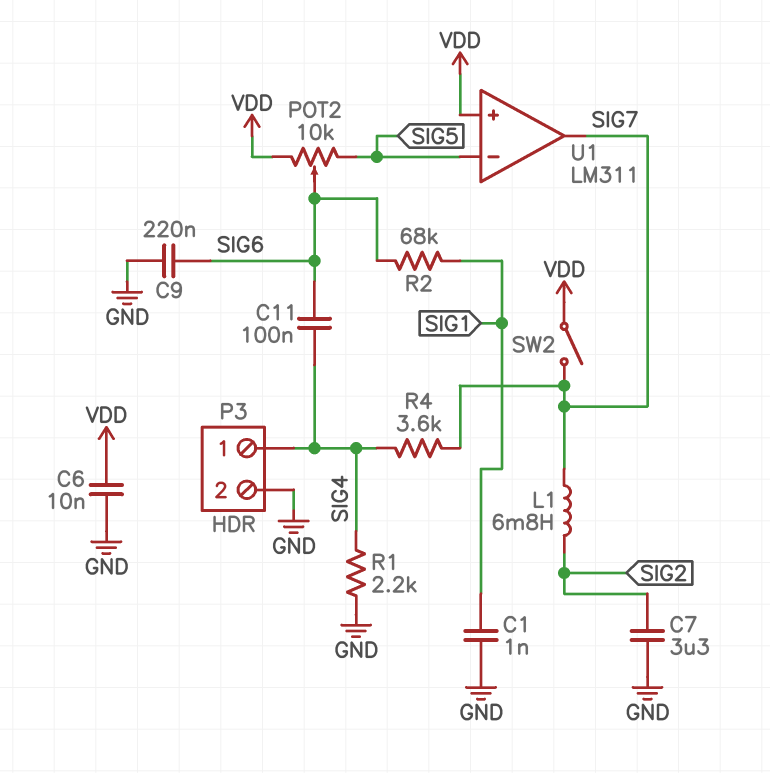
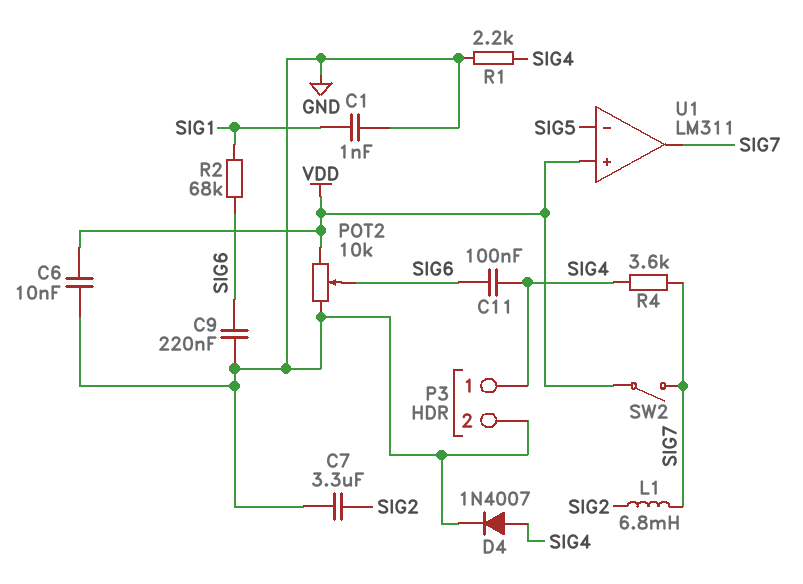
D4: none -> diode 1N4007 (A SIG4, K GND)
POT2: 10k (SIG5, VDD, wiper SIG6) -> 10k (GND, VDD, wiper SIG6)

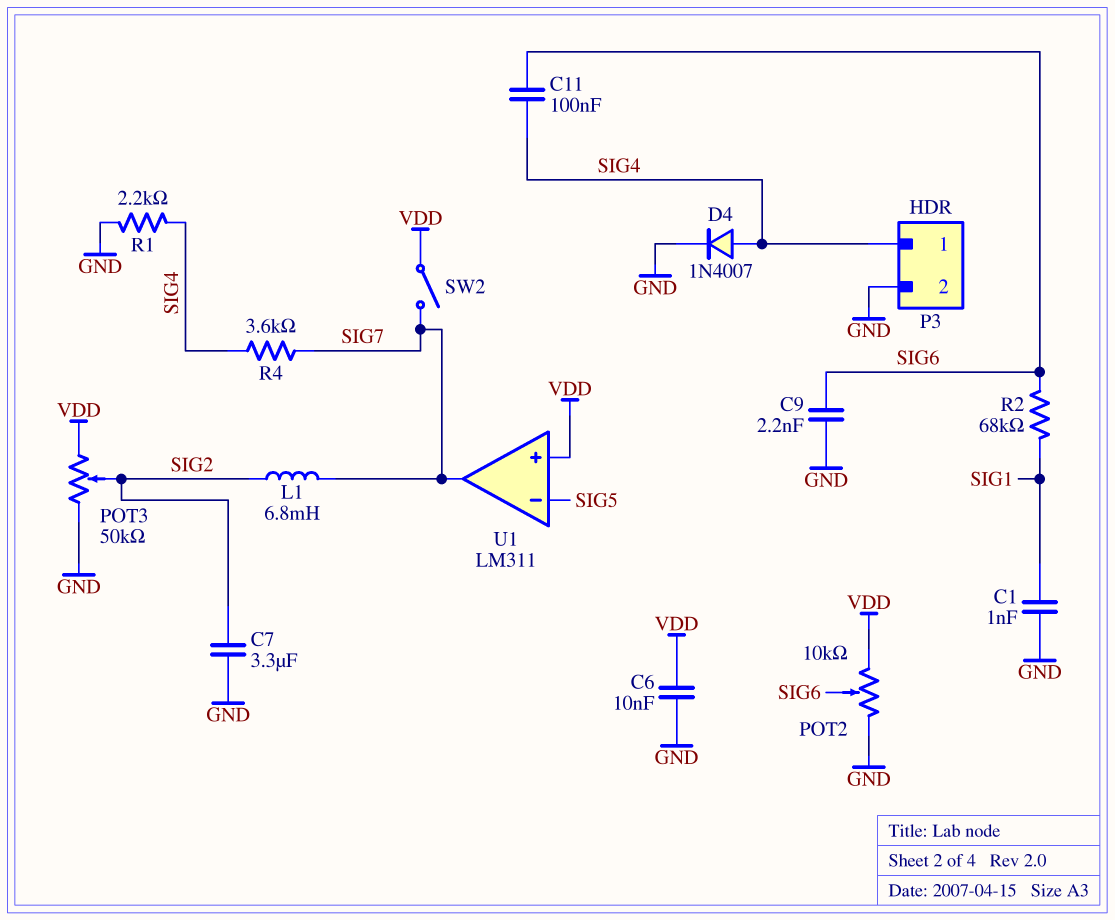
C9: 220nF (GND, SIG6) -> 2.2nF (GND, SIG6)
POT3: none -> 50k (GND, VDD, wiper SIG2)

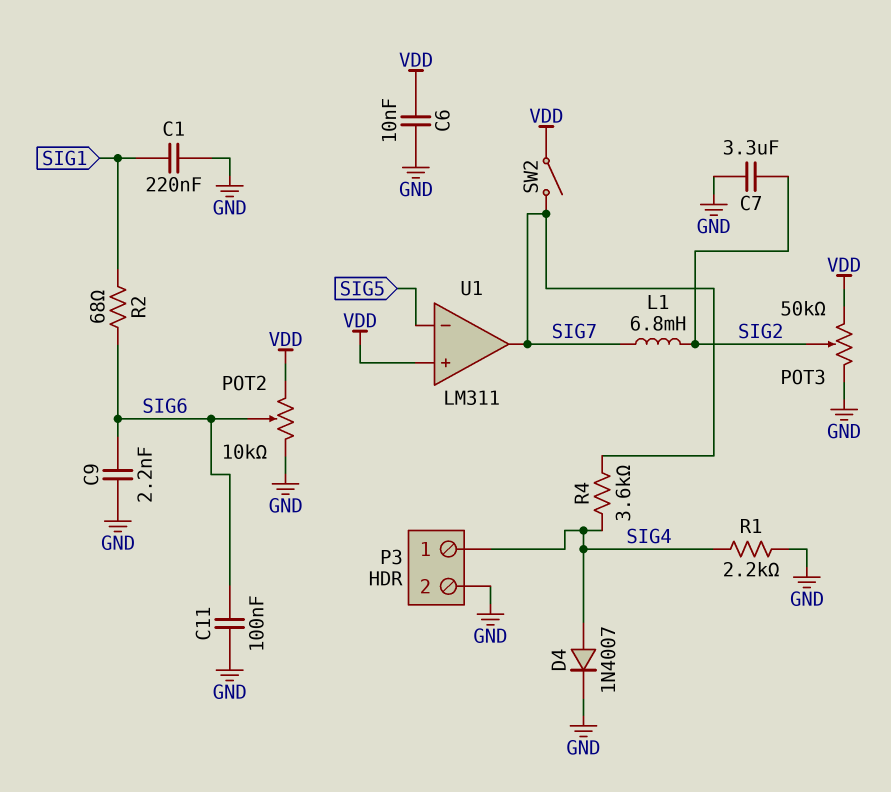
C1: 1nF (GND, SIG1) -> 220nF (GND, SIG1)
C11: 100nF (SIG4, SIG6) -> 100nF (GND, SIG6)
R2: 68k (SIG1, SIG6) -> 68 (SIG1, SIG6)

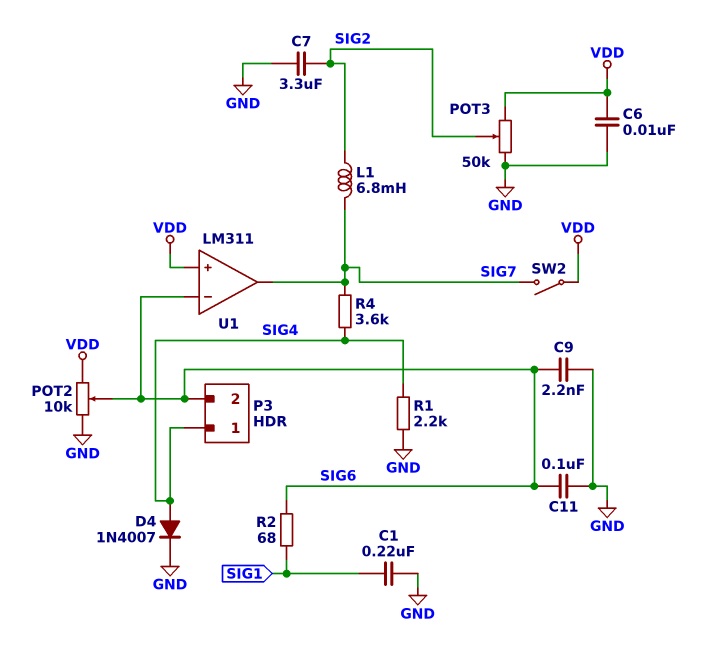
P3 pin 2: GND -> SIG6
U1 pin in-: SIG5 -> SIG6

